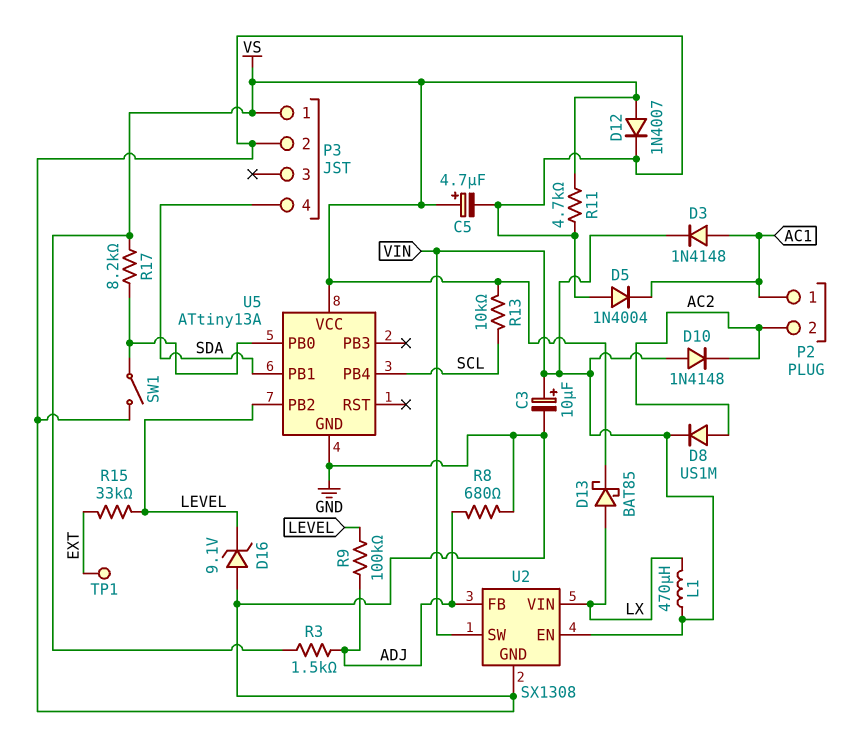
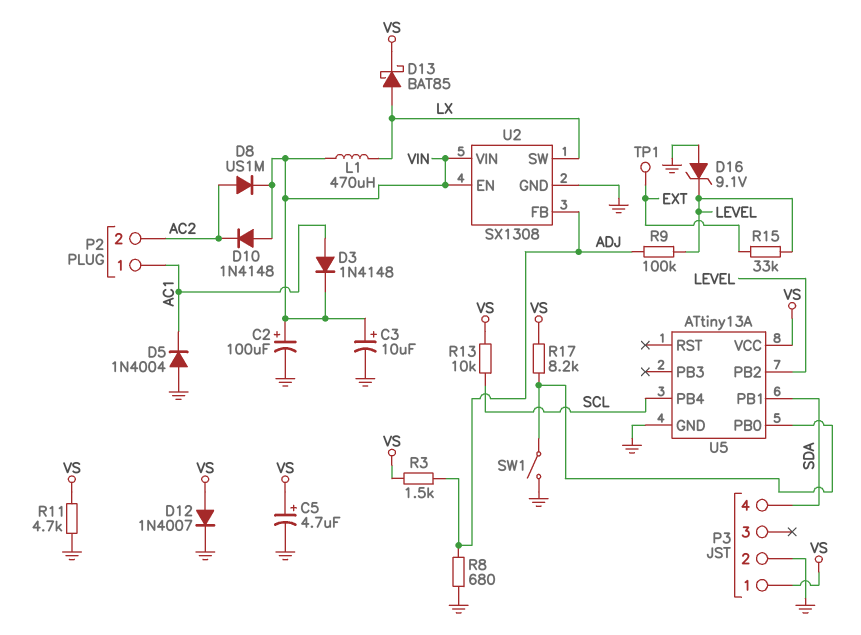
C2: none -> 100uF (plus VIN, minus GND)
U2 pin SW: VIN -> LX
U2 pin VIN: LX -> VIN

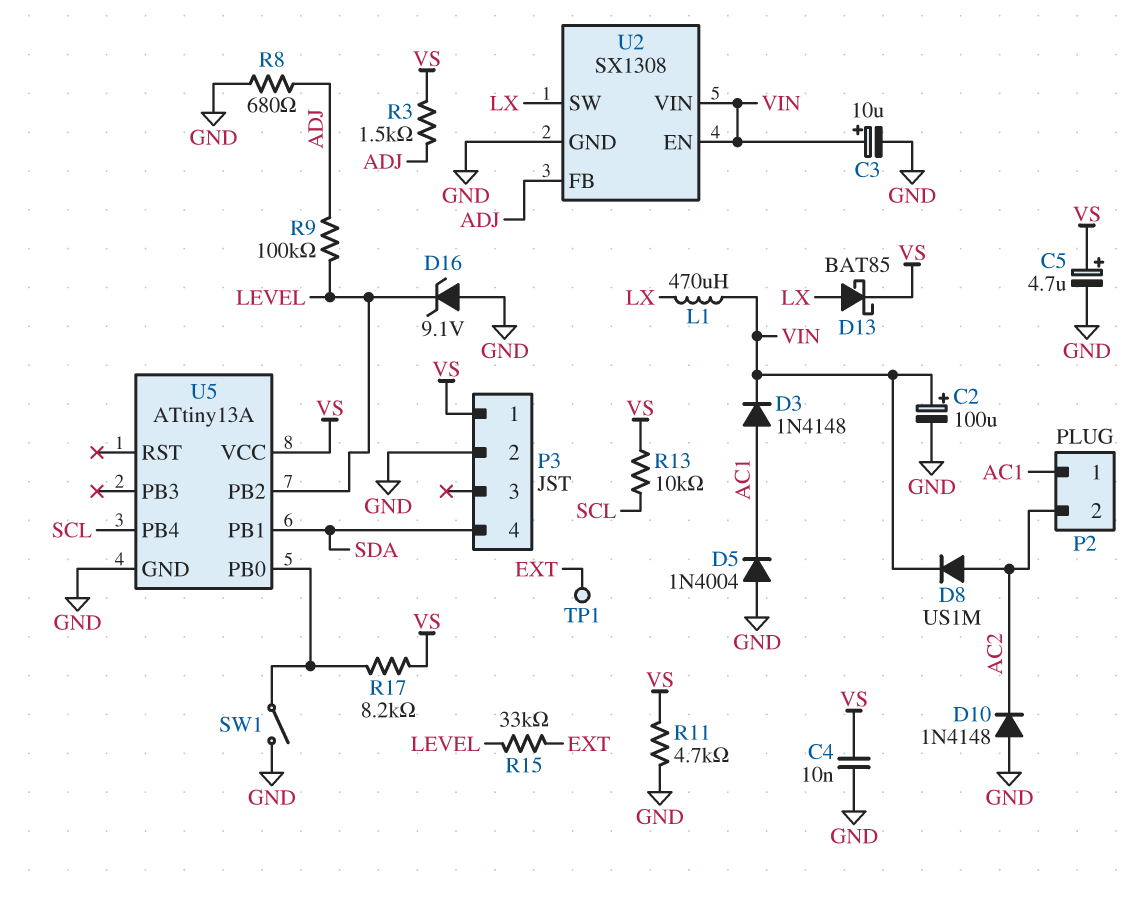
C4: none -> 10nF (GND, VS)
D10: diode 1N4148 (A VIN, K AC2) -> diode 1N4148 (A GND, K AC2)
D12: diode 1N4007 (A VS, K GND) -> none

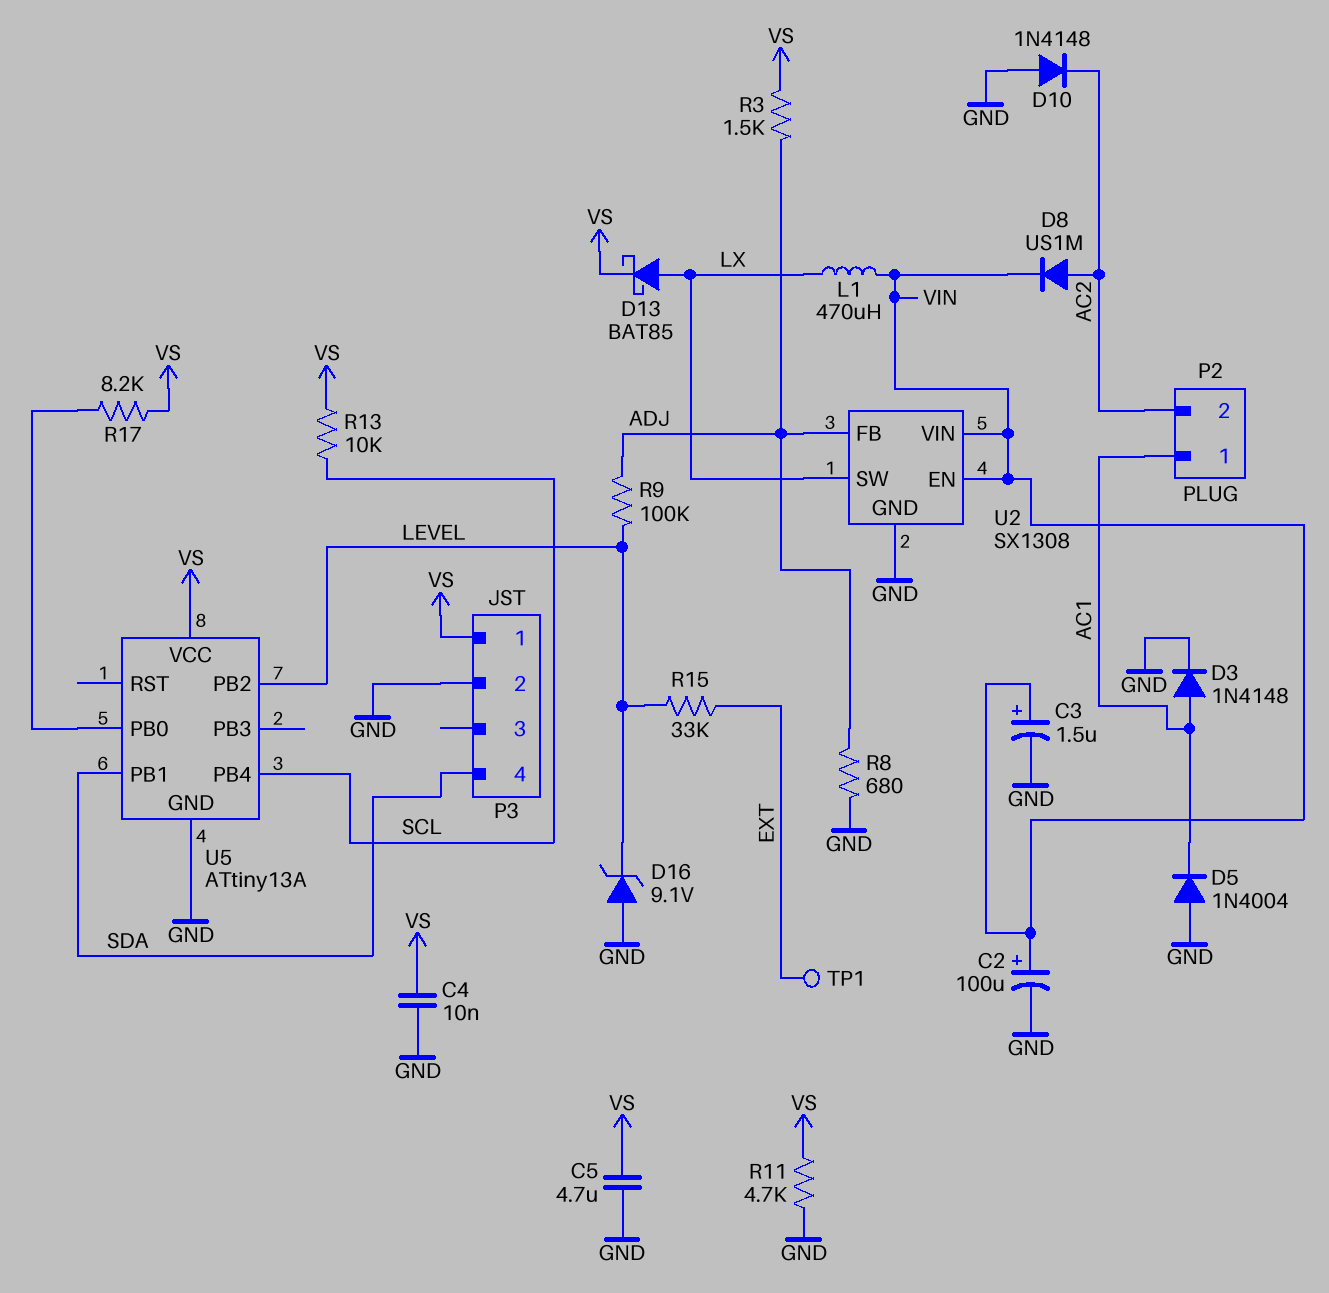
C3: 10uF (plus VIN, minus GND) -> 1.5uF (plus VIN, minus GND)
C5: 4.7uF (plus VS, minus GND) -> 4.7uF (GND, VS)
D3: diode 1N4148 (A AC1, K VIN) -> diode 1N4148 (A AC1, K GND)
SW1: switch (GND, U5/PB0) -> none

